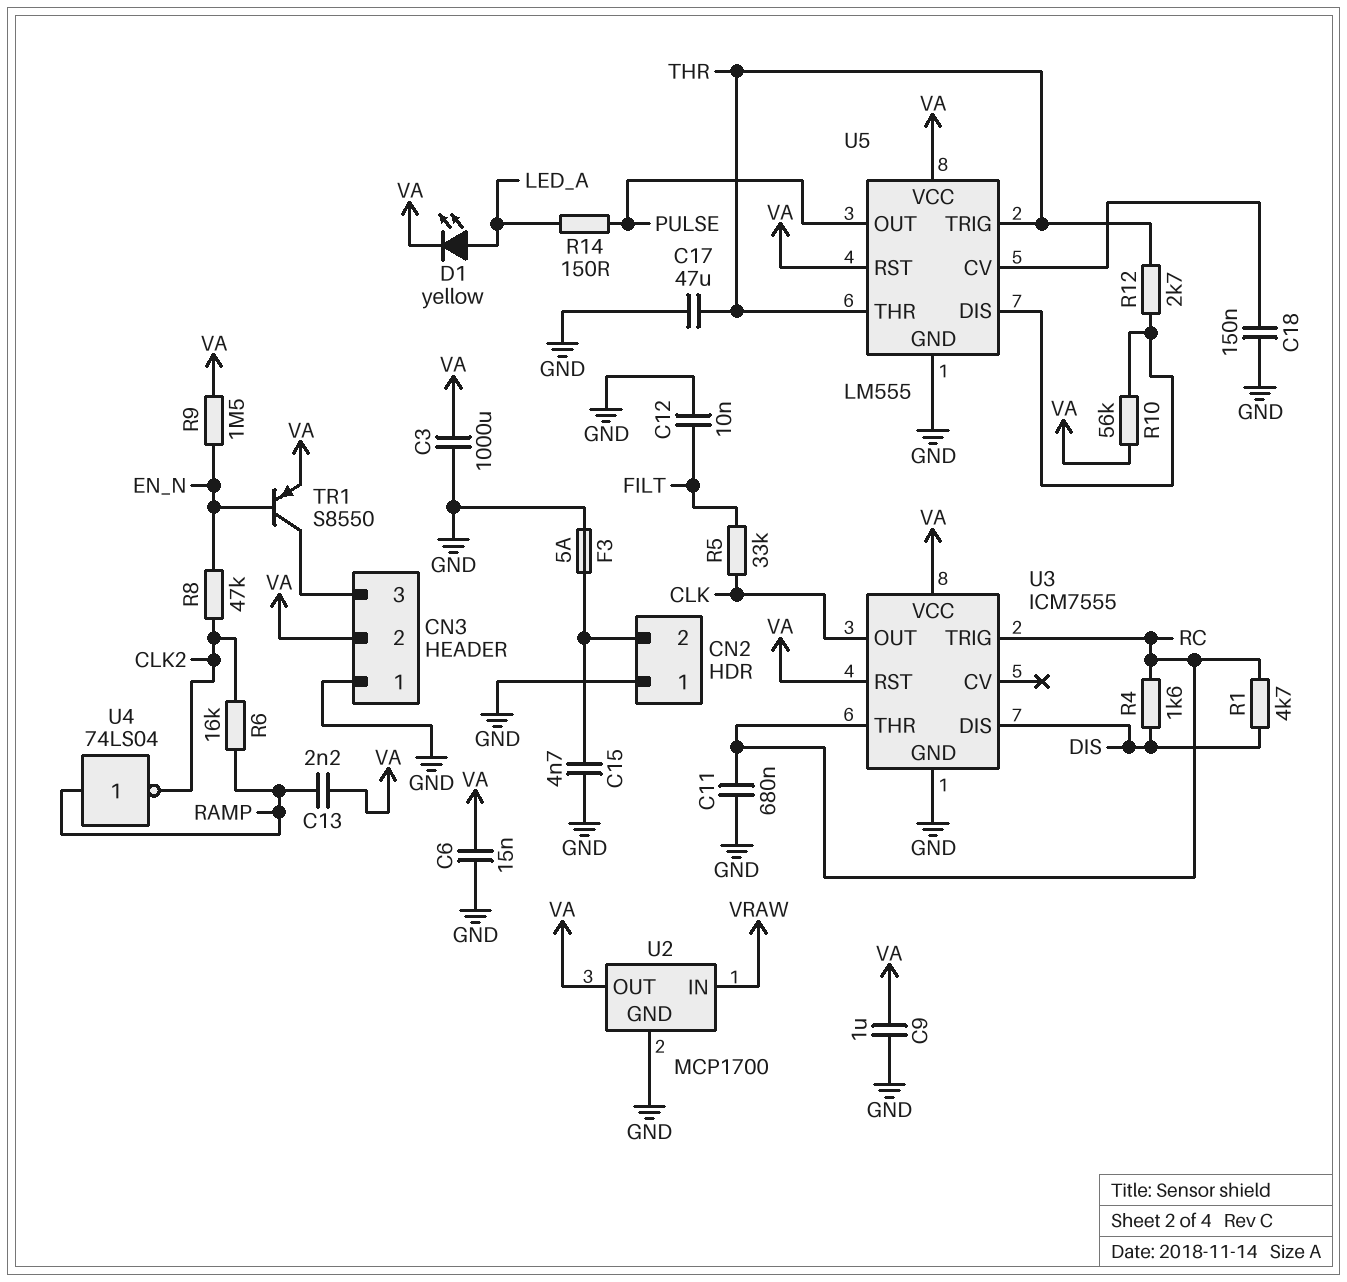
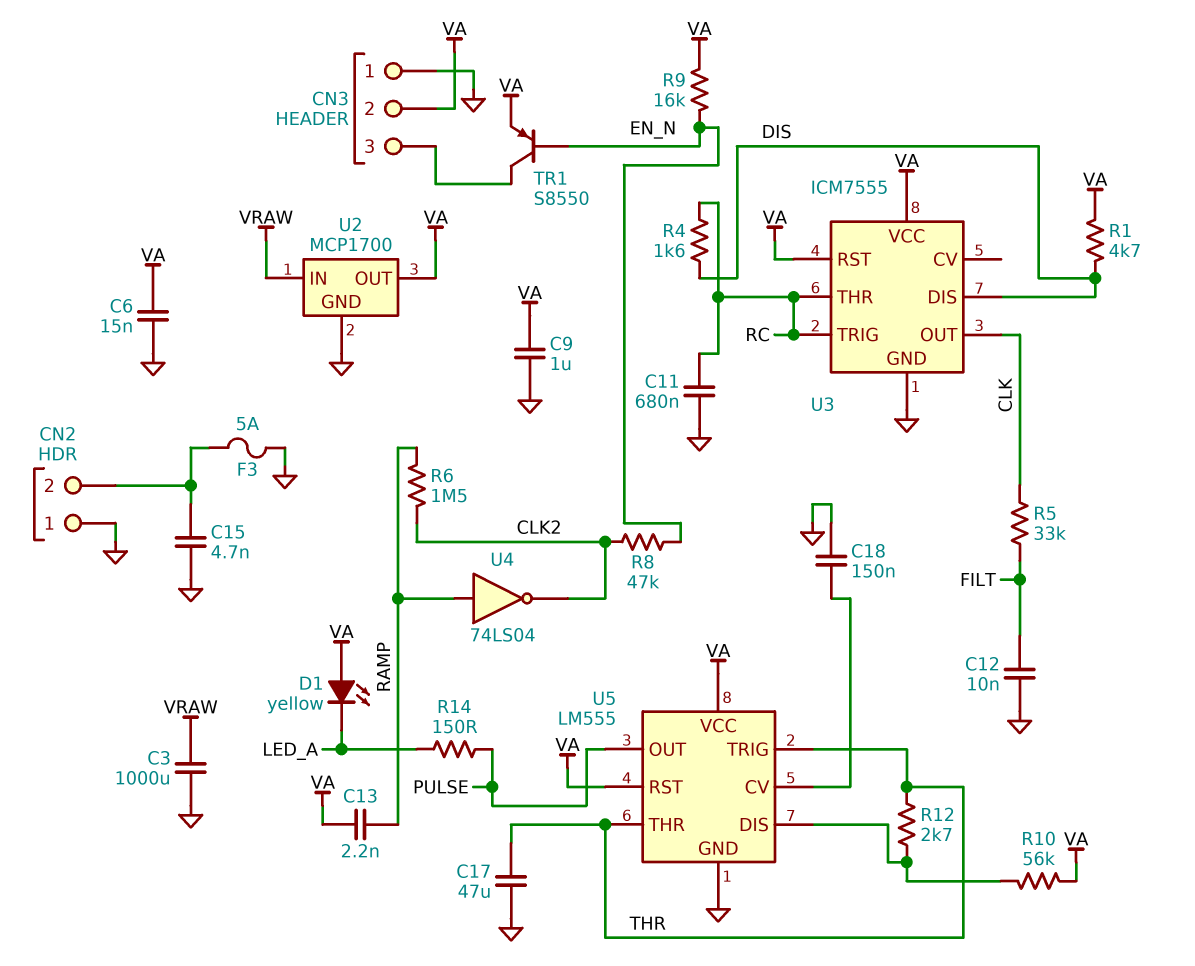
C3: 1000uF (GND, VA) -> 1000uF (GND, VRAW)
D1: LED yellow (A LED_A, K VA) -> LED yellow (A VA, K LED_A)
R1: 4.7k (DIS, RC) -> 4.7k (DIS, VA)
R6: 16k (CLK2, RAMP) -> 1.5M (CLK2, RAMP)
R9: 1.5M (EN_N, VA) -> 16k (EN_N, VA)

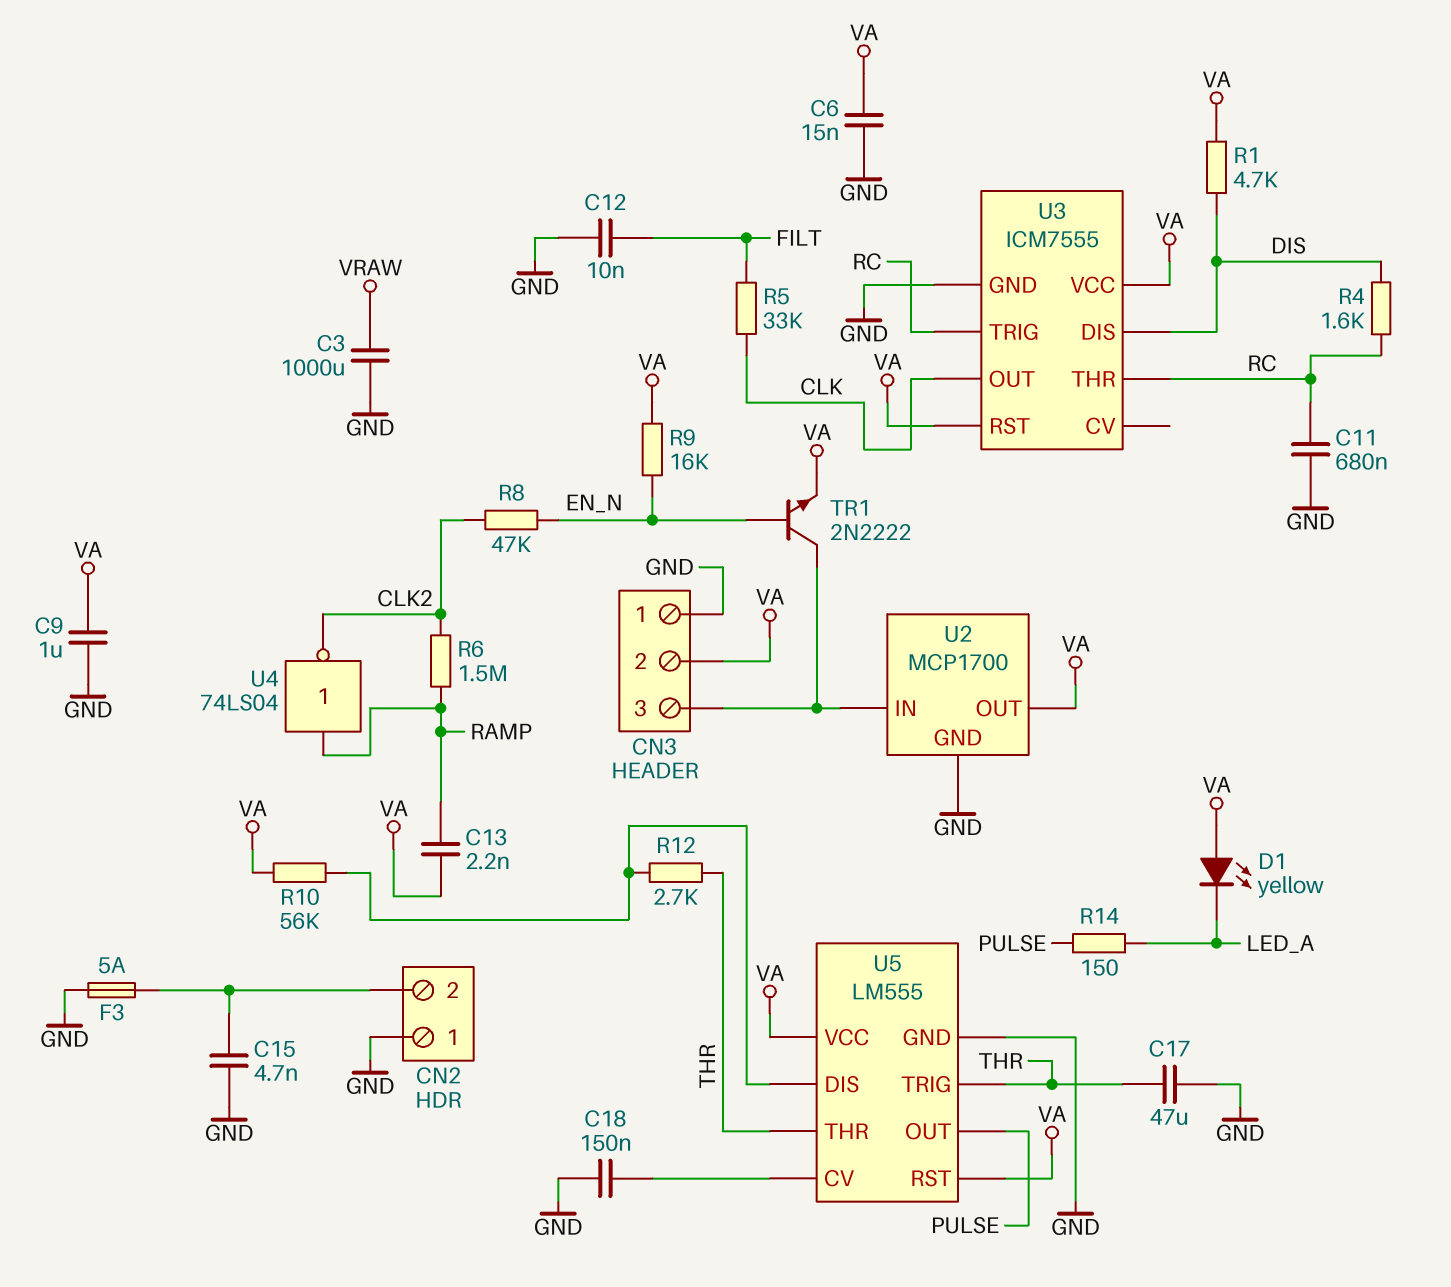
TR1: PNP S8550 (B EN_N, C CN3/3, E VA) -> NPN 2N2222 (B EN_N, C CN3/3, E VA)
U2 pin IN: VRAW -> CN3/3

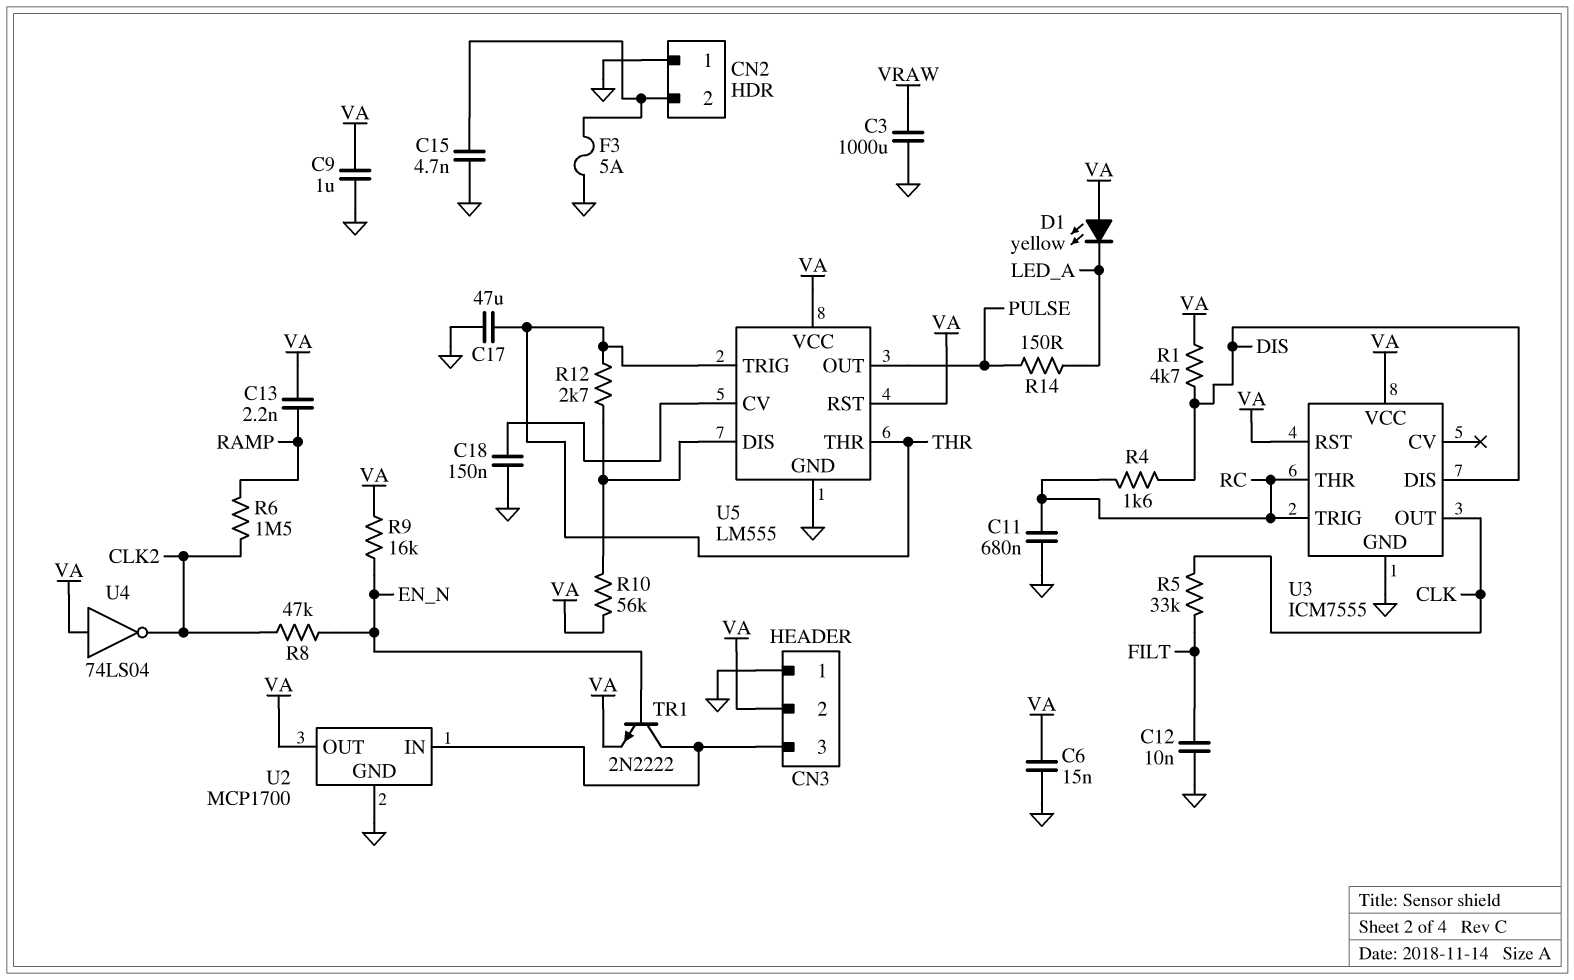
U4: NOT 74LS04 (in RAMP, out CLK2) -> NOT 74LS04 (in VA, out CLK2)

